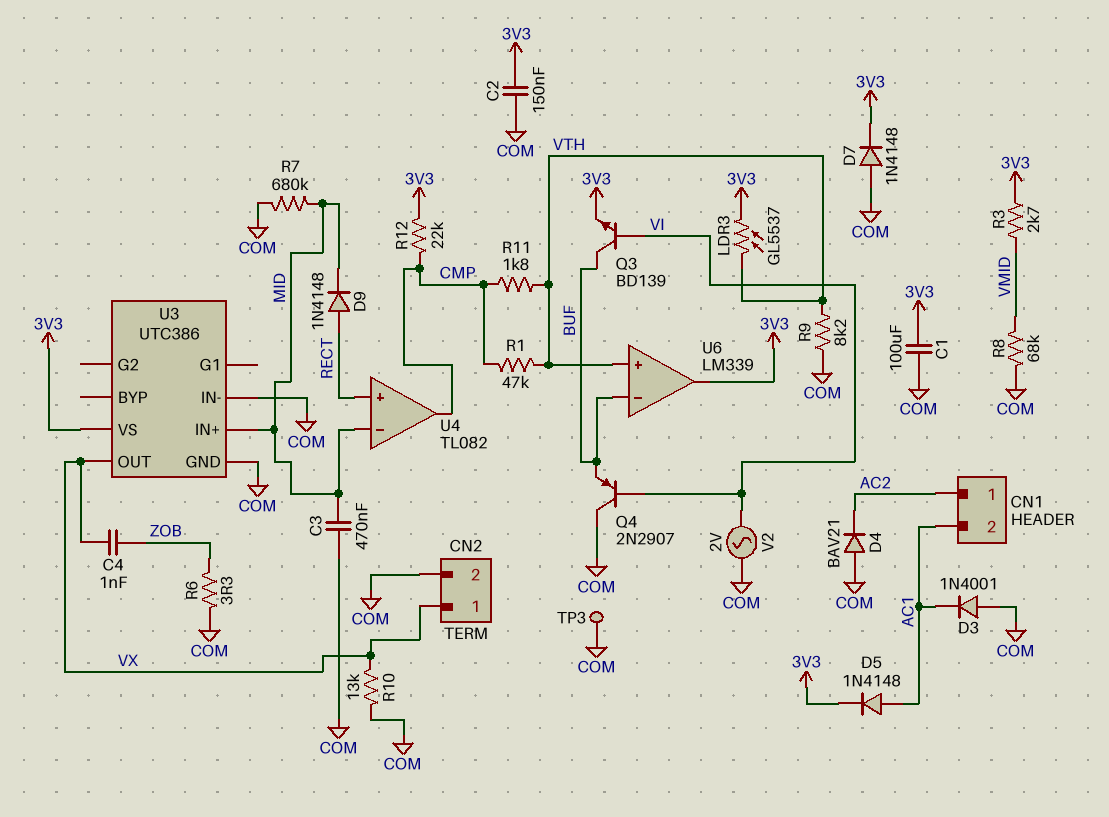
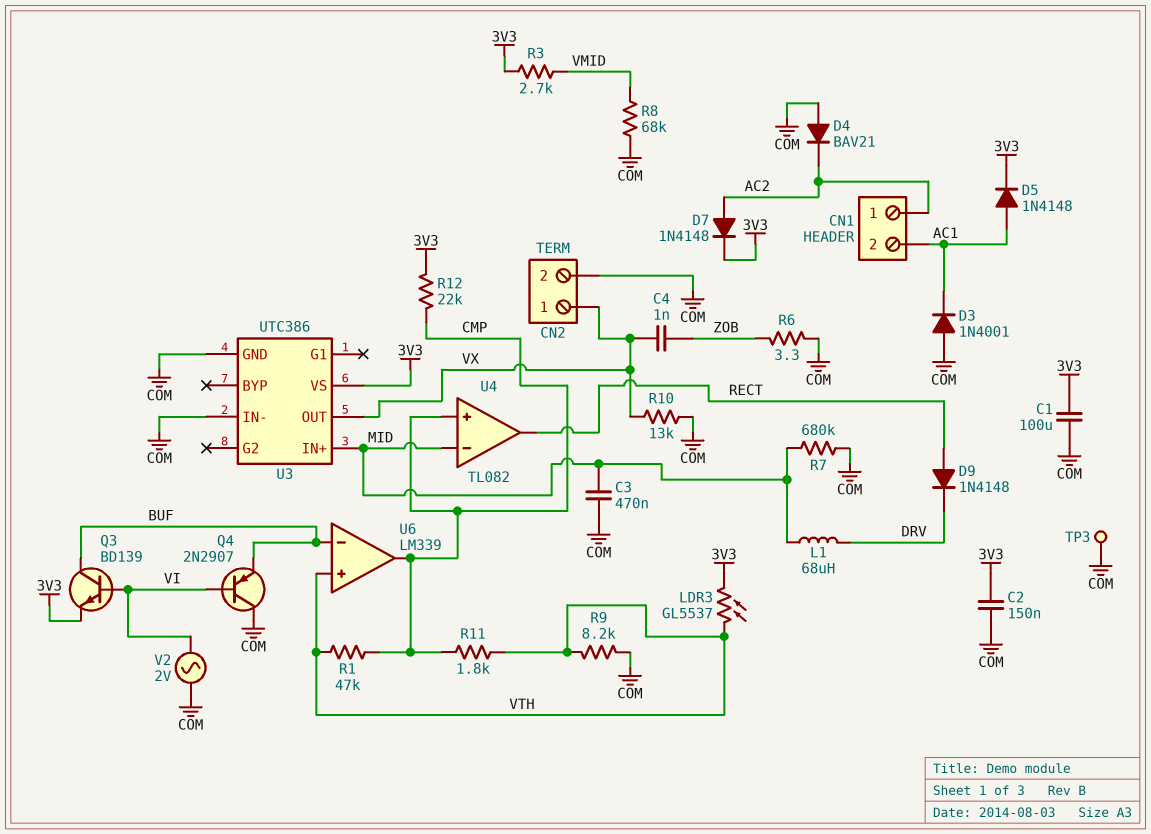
D7: diode 1N4148 (A COM, K 3V3) -> diode 1N4148 (A AC2, K 3V3)
D9: diode 1N4148 (A RECT, K MID) -> diode 1N4148 (A RECT, K DRV)
L1: none -> 68uH (DRV, MID)
U4 pin in+: RECT -> CMP
U4 pin out: CMP -> RECT
U6 pin out: 3V3 -> CMP

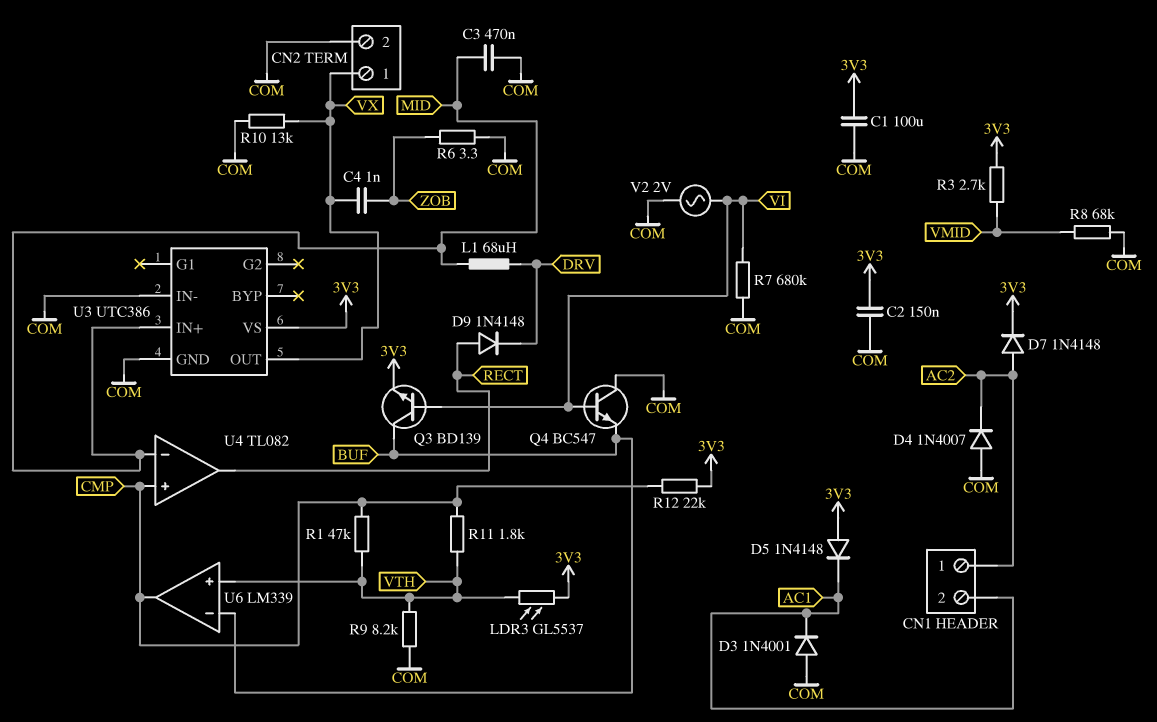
D4: diode BAV21 (A COM, K AC2) -> diode 1N4007 (A COM, K AC2)
D5: diode 1N4148 (A AC1, K 3V3) -> diode 1N4148 (A 3V3, K AC1)
Q4: PNP 2N2907 (B VI, C COM, E BUF) -> NPN BC547 (B VI, C COM, E BUF)
R7: 680k (COM, MID) -> 680k (COM, VI)
TP3: test point (COM) -> none

